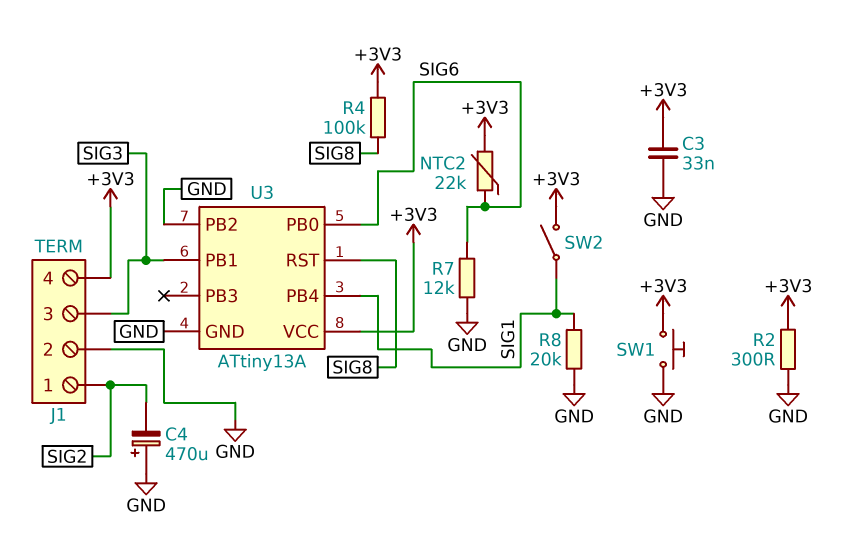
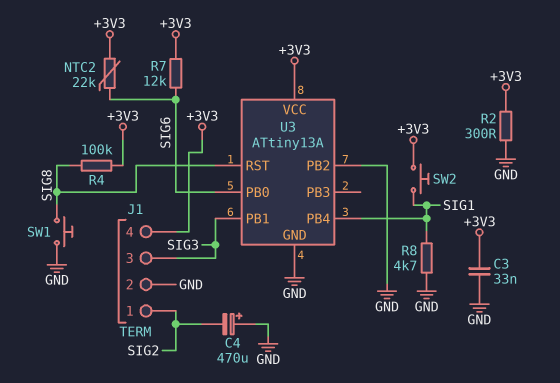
R7: 12k (GND, SIG6) -> 12k (+3V3, SIG6)
R8: 20k (GND, SIG1) -> 4.7k (GND, SIG1)
SW1: button (+3V3, GND) -> button (GND, SIG8)
SW2: switch (+3V3, SIG1) -> button (+3V3, SIG1)

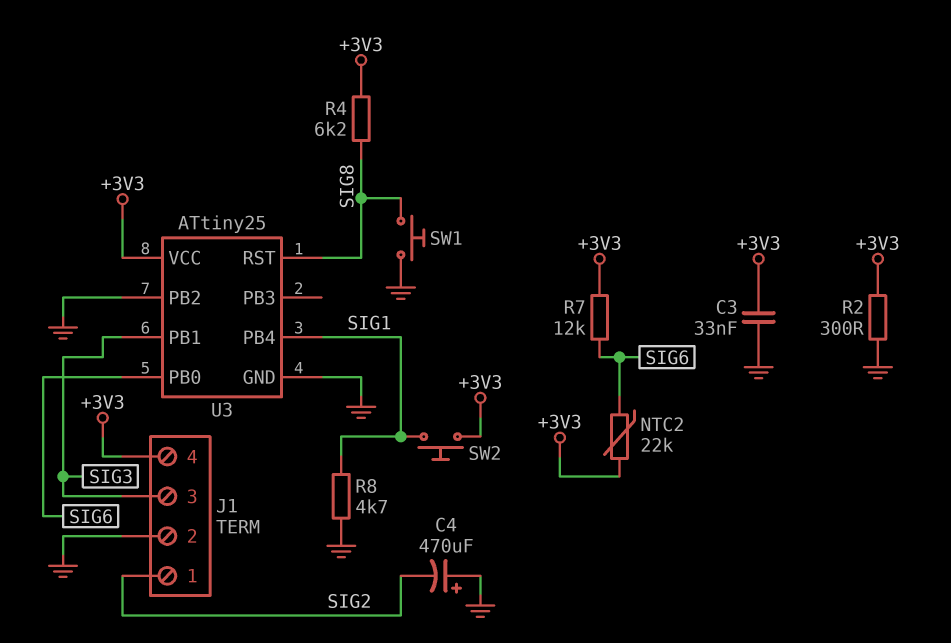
R4: 100k (+3V3, SIG8) -> 6.2k (+3V3, SIG8)
U3: ATtiny13A -> ATtiny25

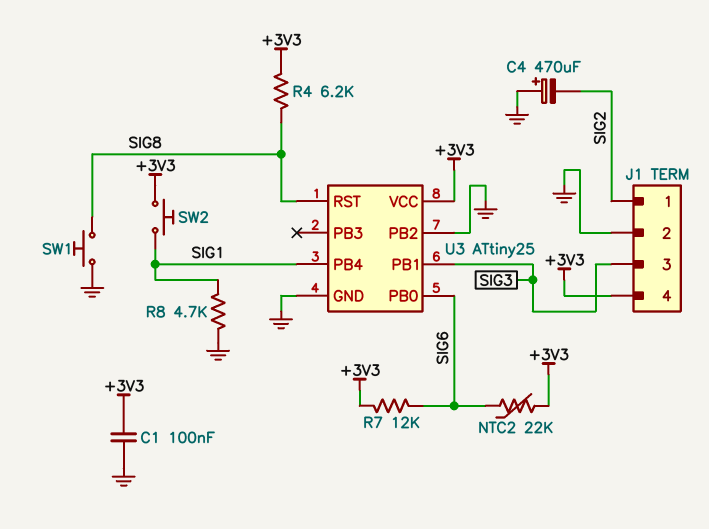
C1: none -> 100nF (+3V3, GND)
C3: 33nF (+3V3, GND) -> none
R2: 300 (+3V3, GND) -> none

